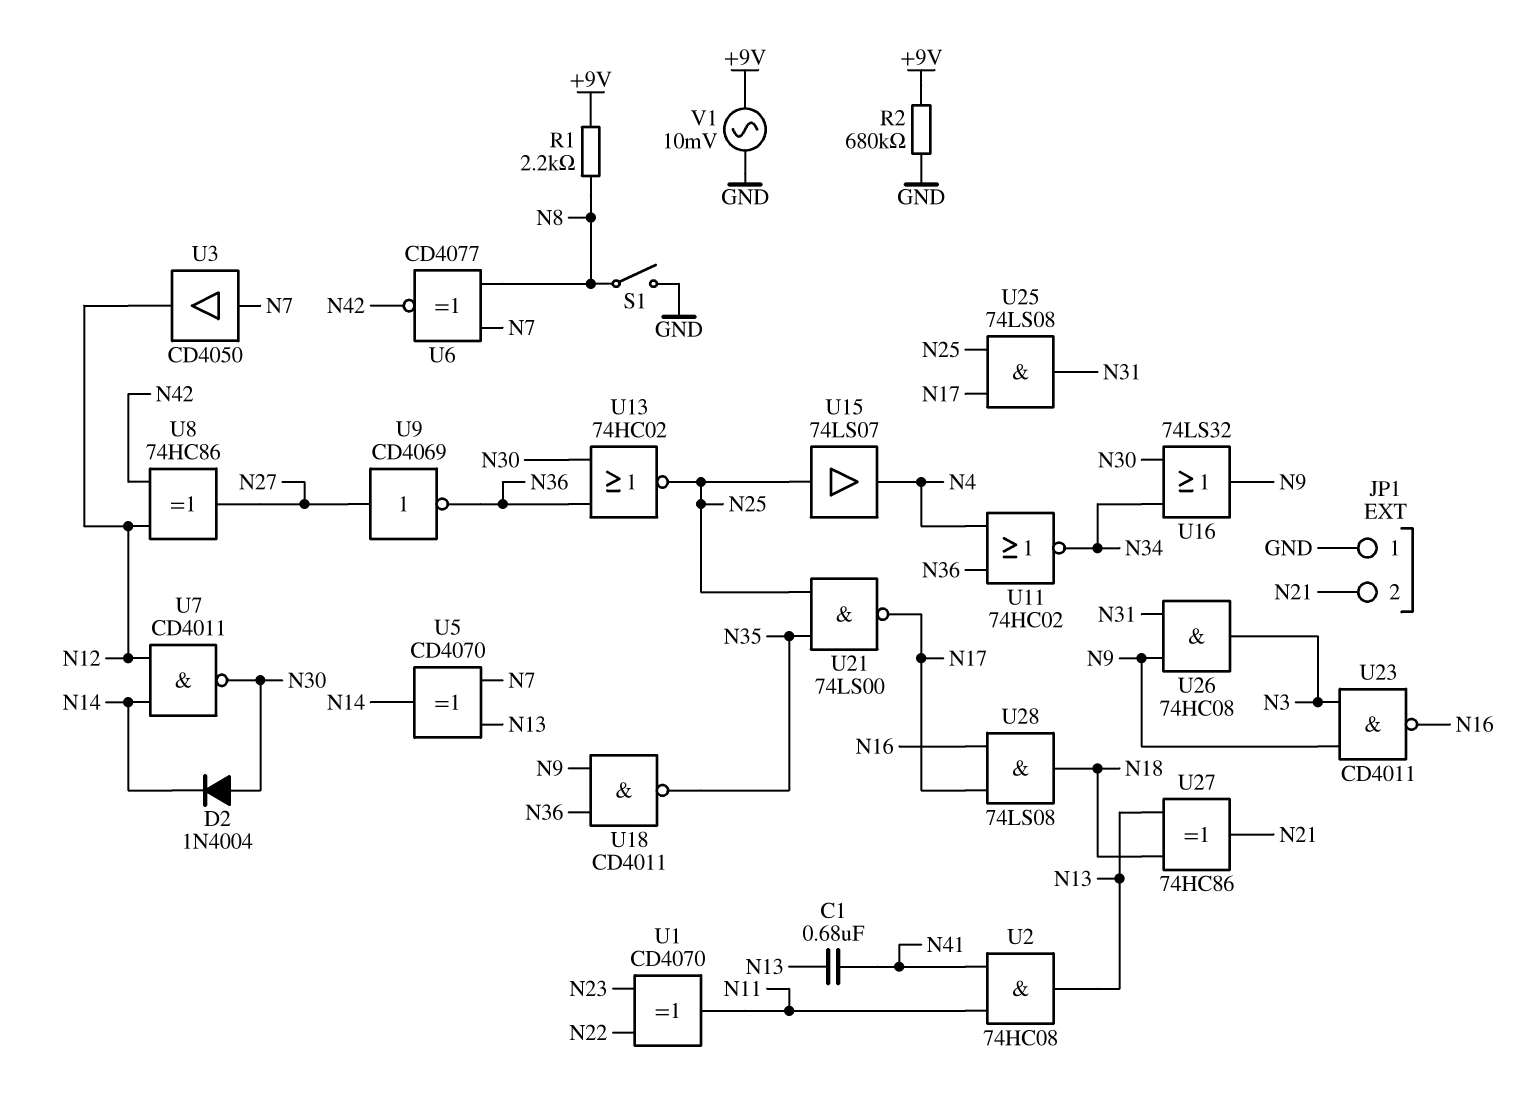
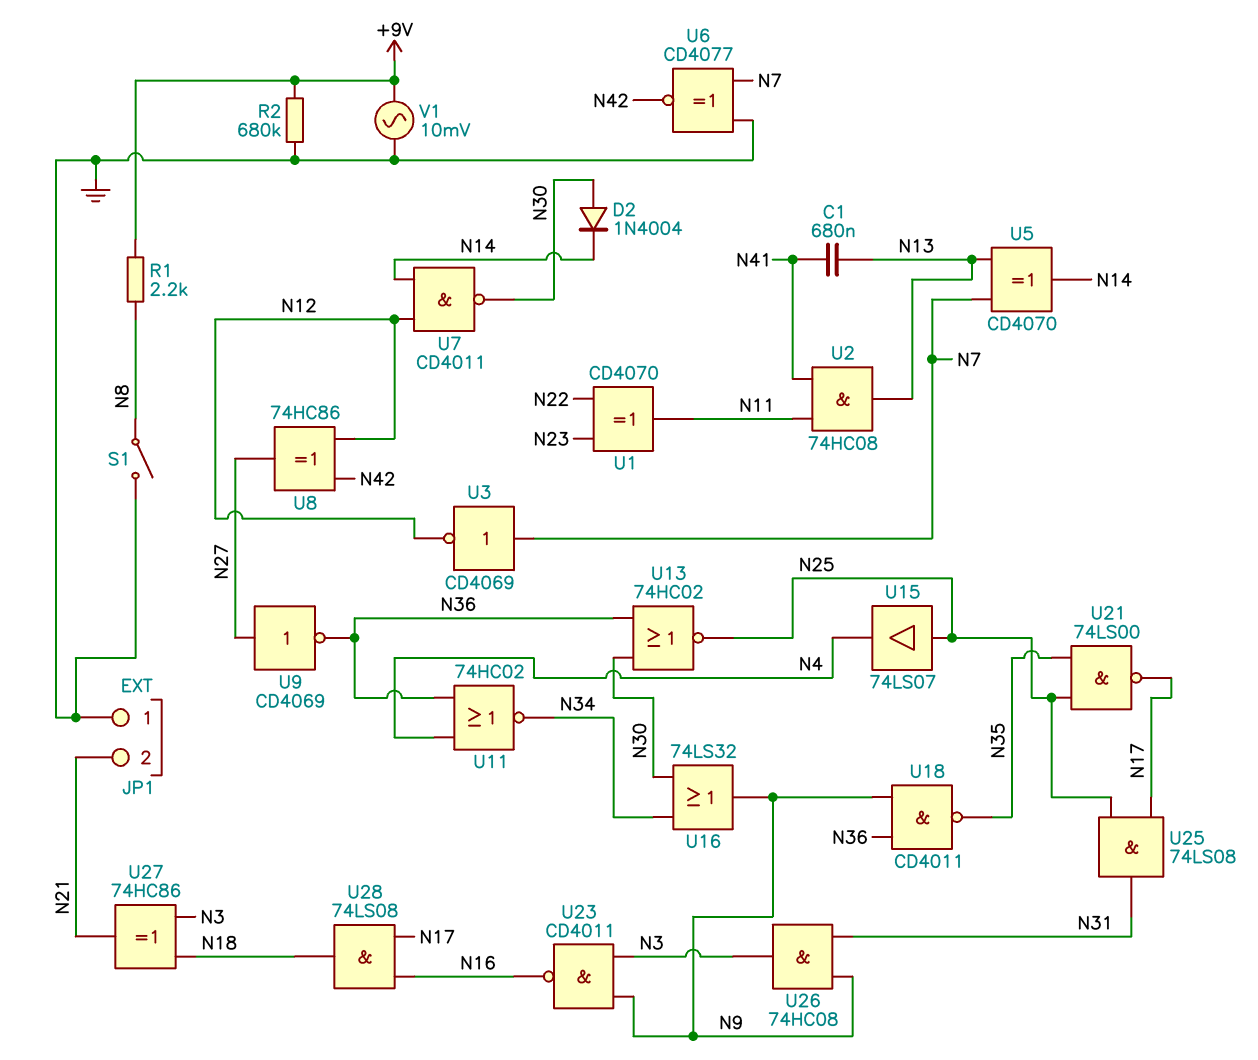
U3: buffer CD4050 (in N7, out N12) -> NOT CD4069 (in N7, out N12)
U6: XNOR CD4077 (in N7, in N8, out N42) -> XNOR CD4077 (in GND, in N7, out N42)
U27: XOR 74HC86 (in N13, in N18, out N21) -> XOR 74HC86 (in N3, in N18, out N21)

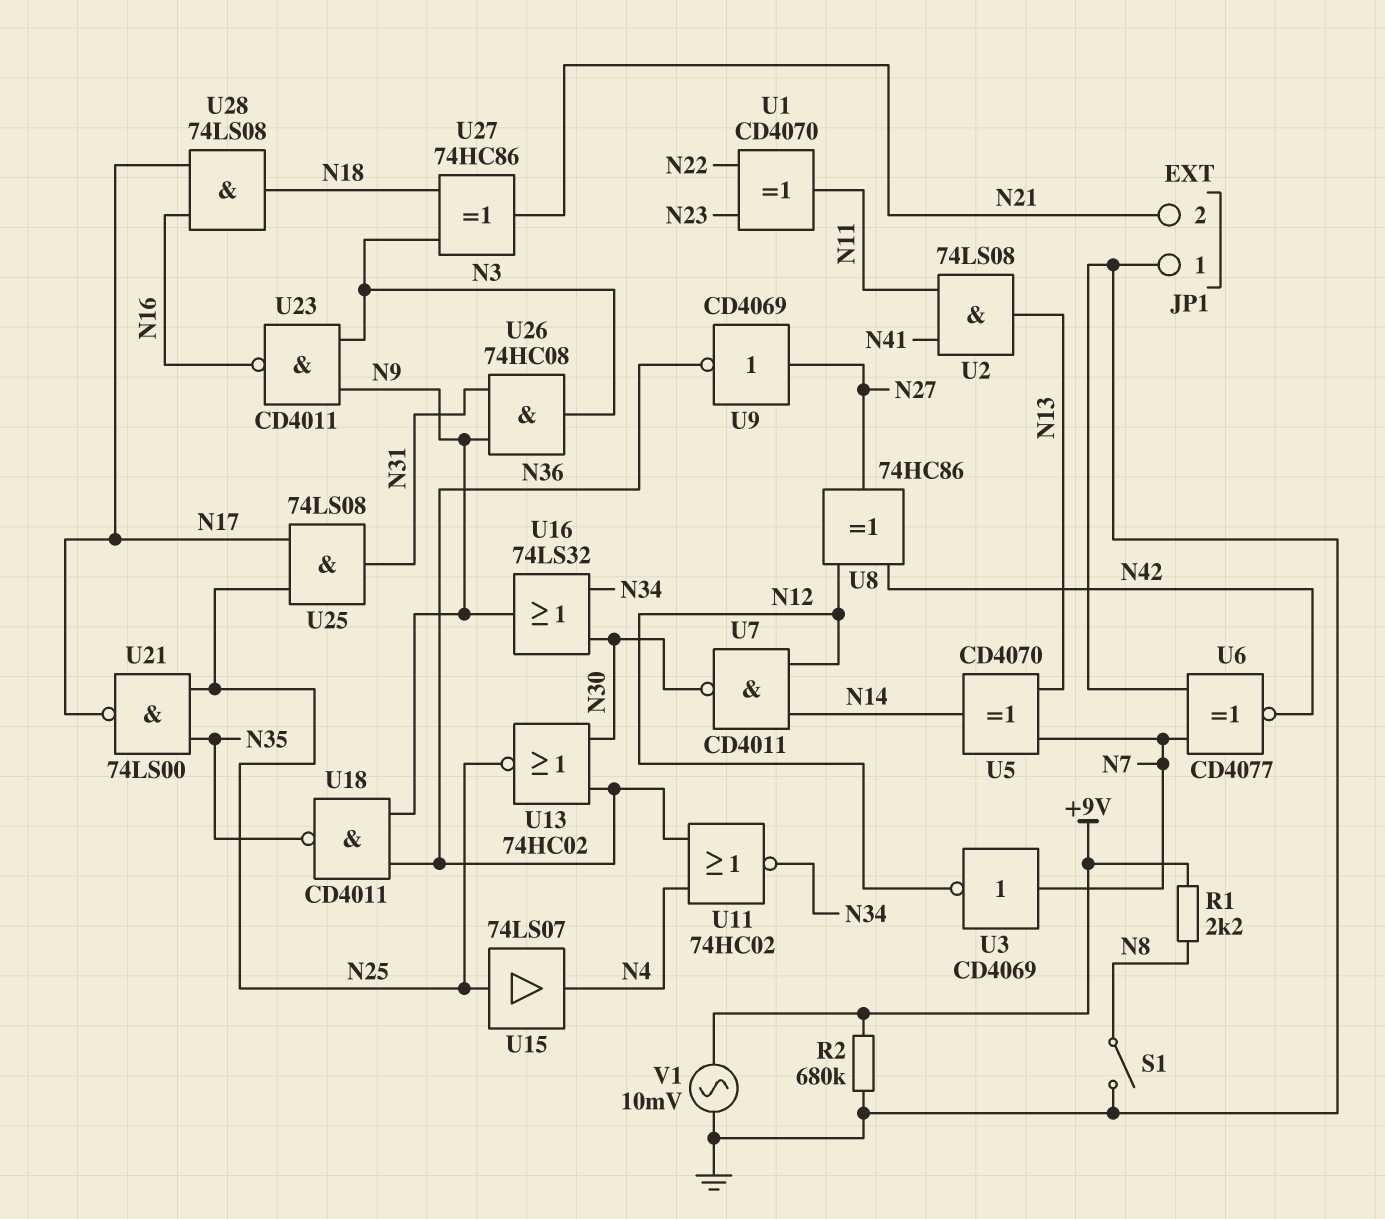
C1: 680nF (N13, N41) -> none
D2: diode 1N4004 (A N30, K N14) -> none
U2: AND 74HC08 (in N11, in N41, out N13) -> AND 74LS08 (in N11, in N41, out N13)

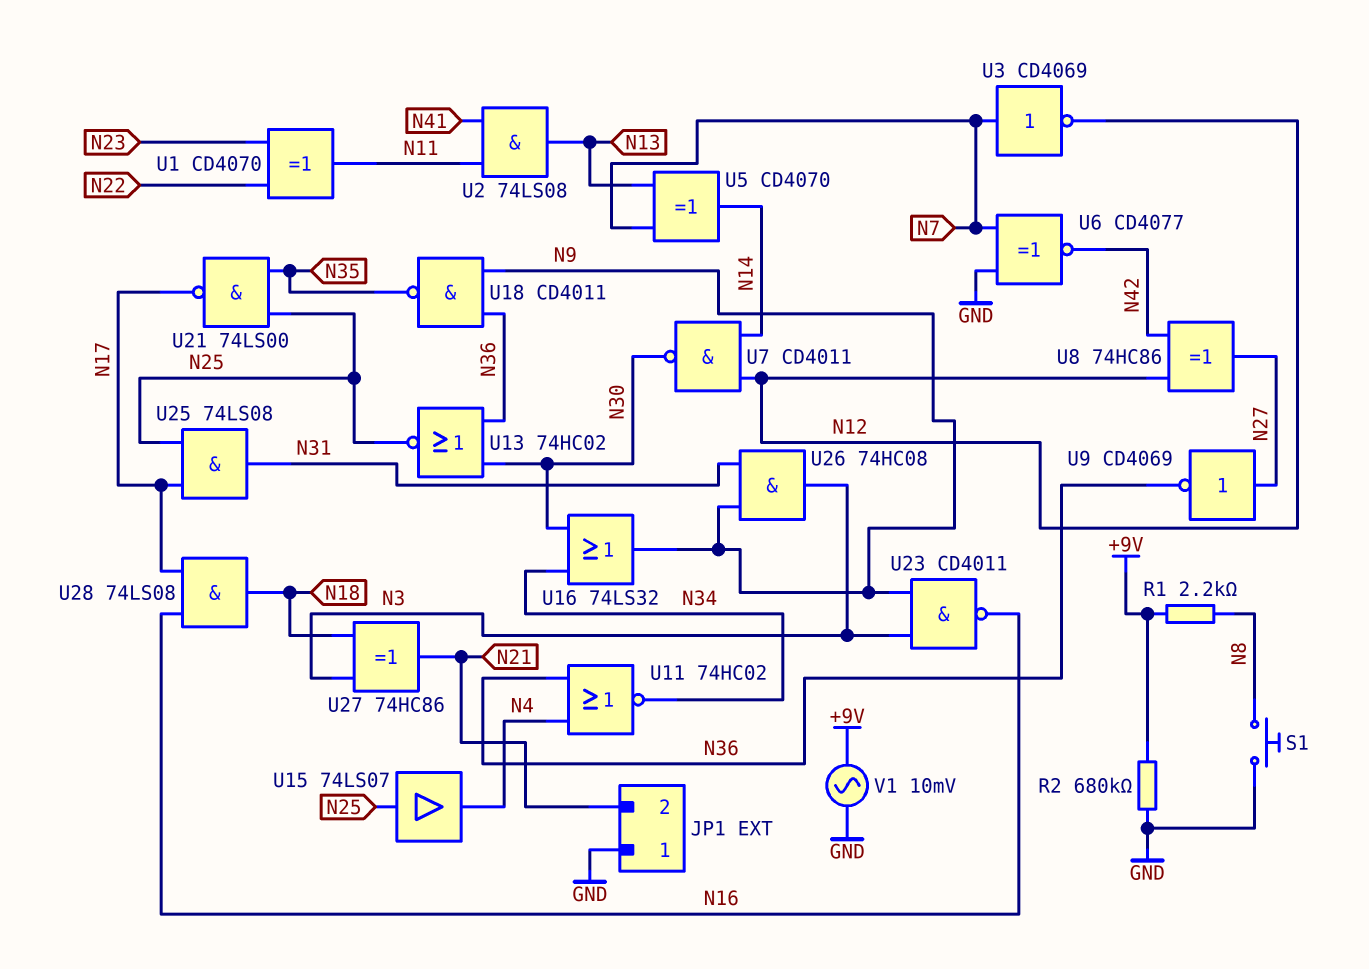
S1: switch (GND, N8) -> button (GND, N8)

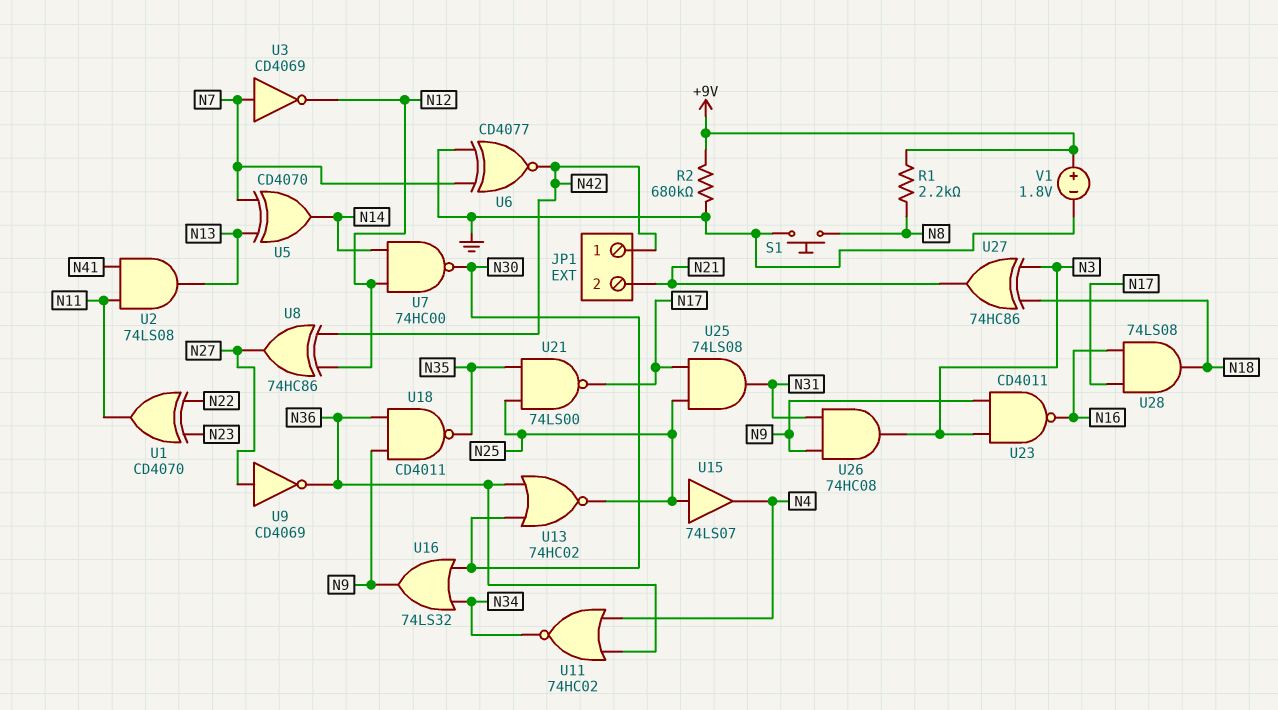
JP1 pin 1: GND -> N42
U7: NAND CD4011 (in N12, in N14, out N30) -> NAND 74HC00 (in N12, in N14, out N30)
V1: AC 10mV (+9V, GND) -> 1.8V (plus +9V, minus GND)

